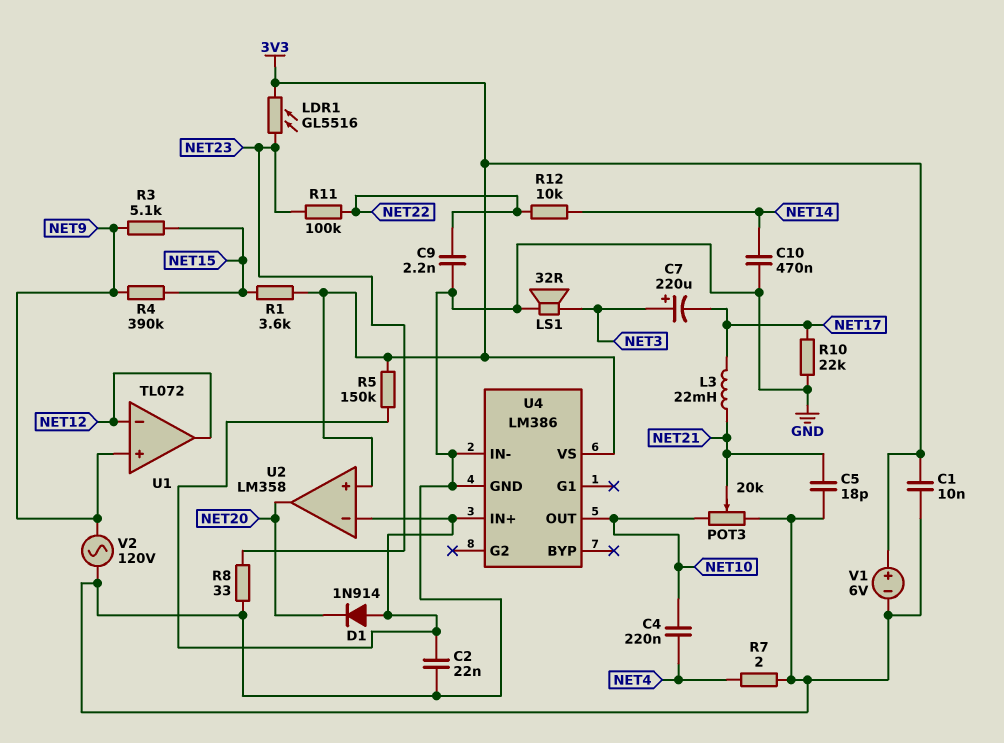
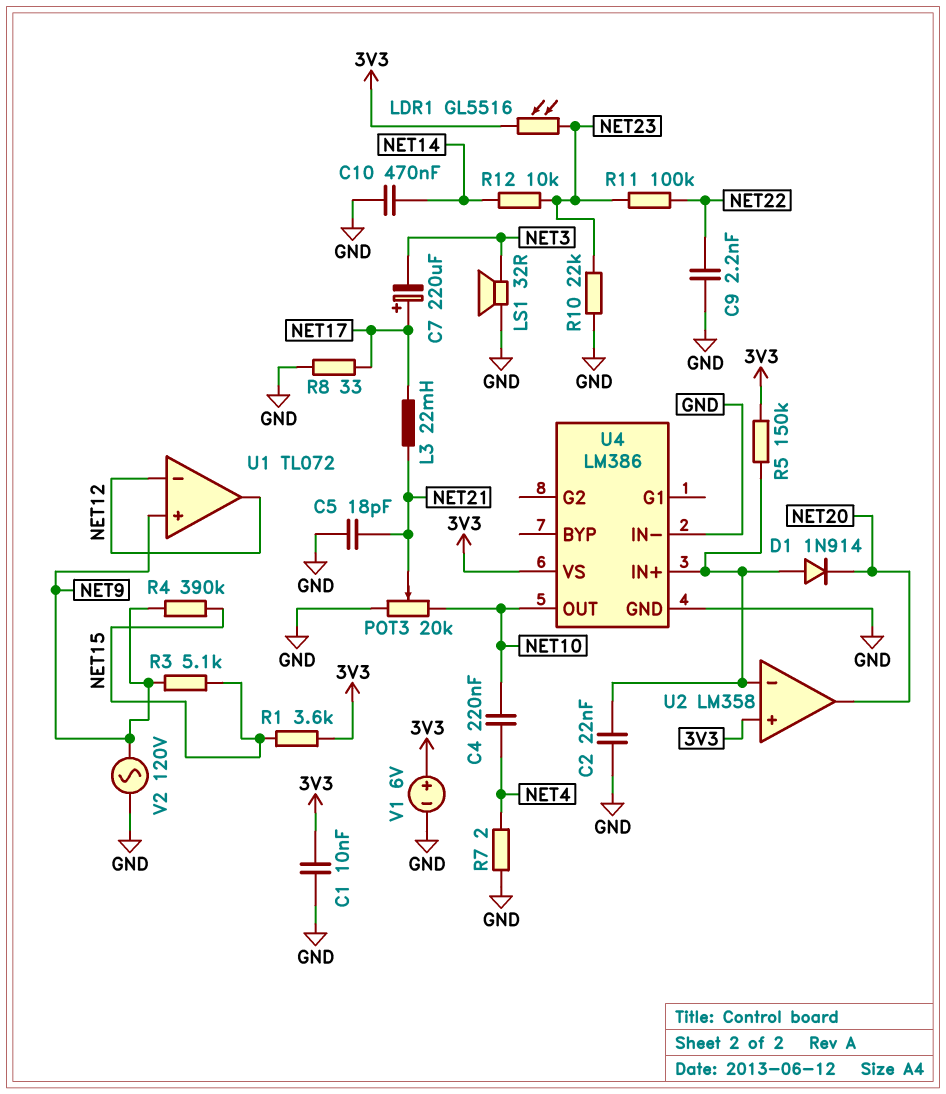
C7: 220uF (plus NET3, minus NET17) -> 220uF (plus NET17, minus NET3)
R8: 33 (GND, NET23) -> 33 (GND, NET17)
R10: 22k (GND, NET17) -> 22k (GND, NET23)
R12: 10k (NET14, NET22) -> 10k (NET14, NET23)

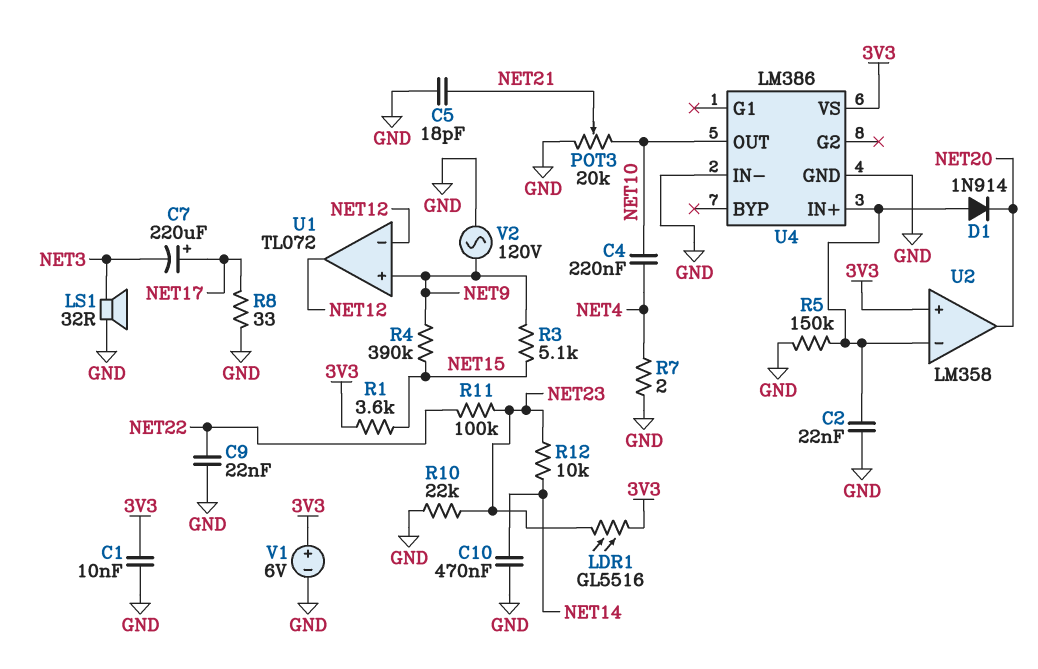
C9: 2.2nF (GND, NET22) -> 22nF (GND, NET22)
L3: 22mH (NET17, NET21) -> none
R5: 150k (3V3, U2/in-) -> 150k (GND, U2/in-)

